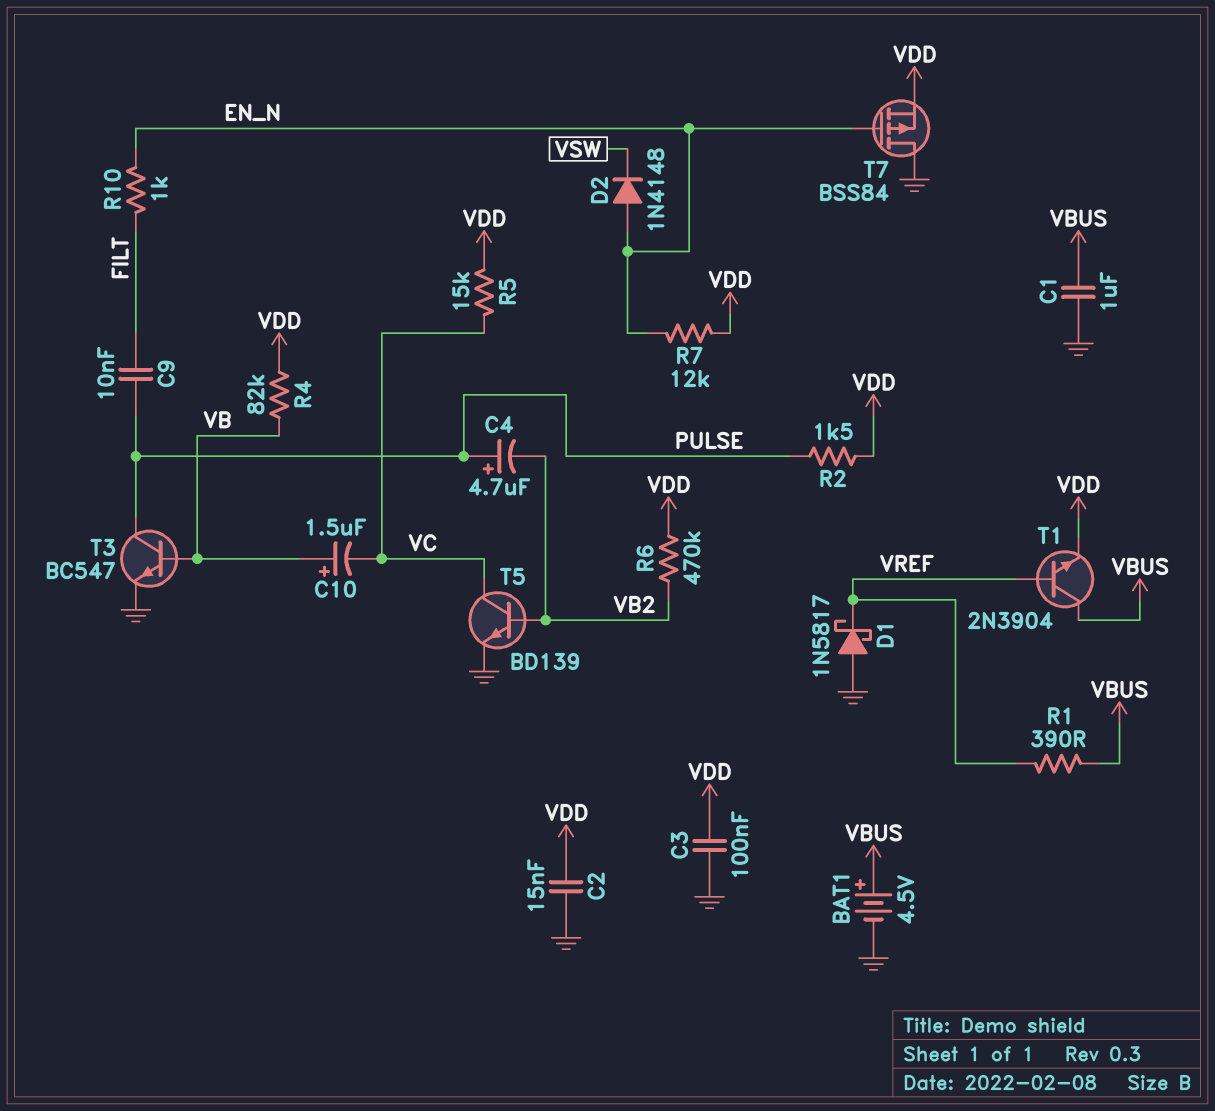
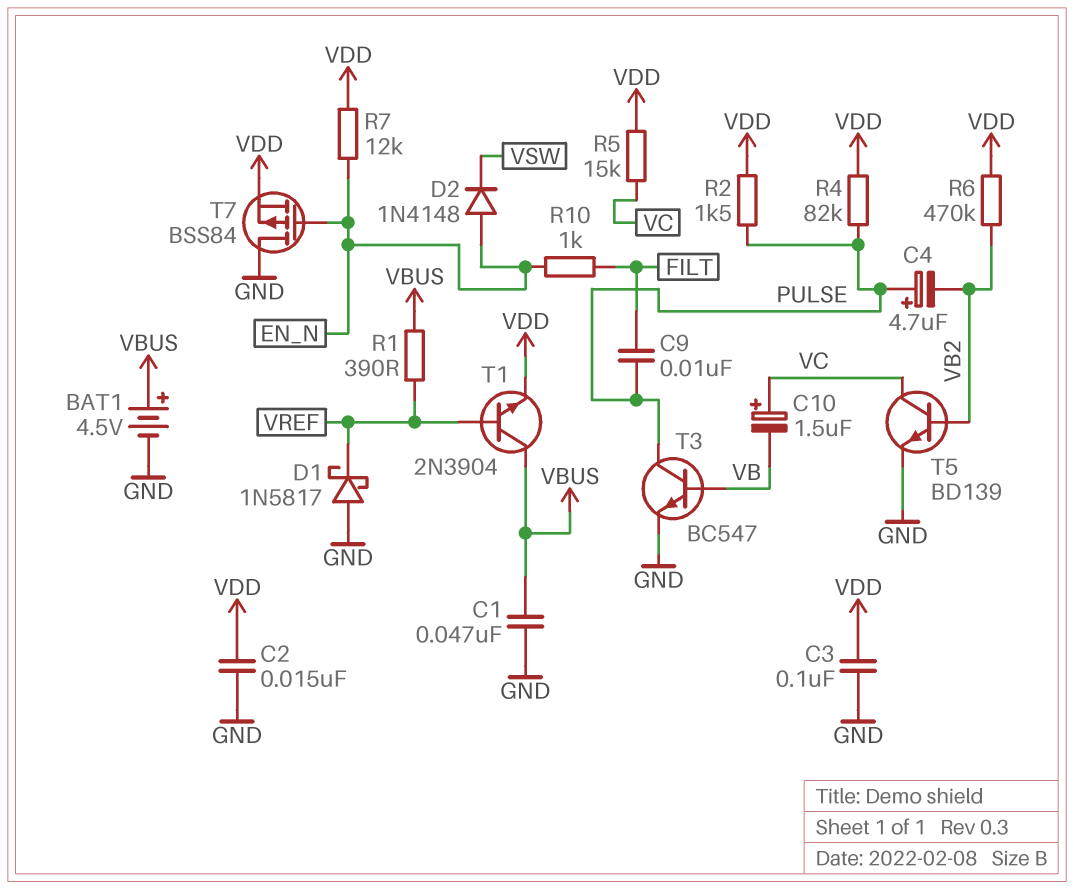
C1: 1uF (GND, VBUS) -> 47nF (GND, VBUS)
C10: 1.5uF (plus VB, minus VC) -> 1.5uF (plus VC, minus VB)
R4: 82k (VB, VDD) -> 82k (PULSE, VDD)

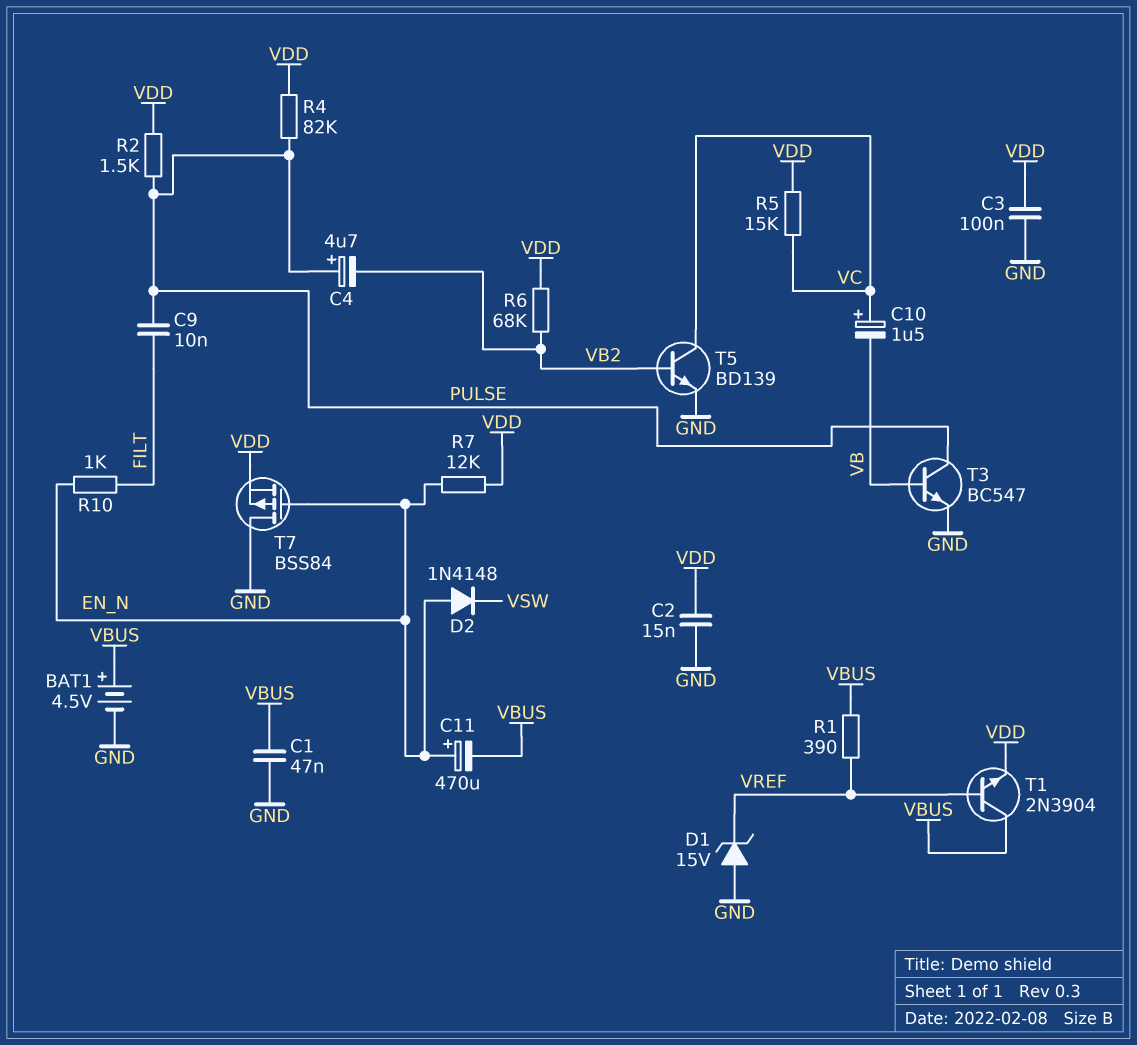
C11: none -> 470uF (plus EN_N, minus VBUS)
D1: schottky 1N5817 (A GND, K VREF) -> zener 15V (A GND, K VREF)
R6: 470k (VB2, VDD) -> 68k (VB2, VDD)

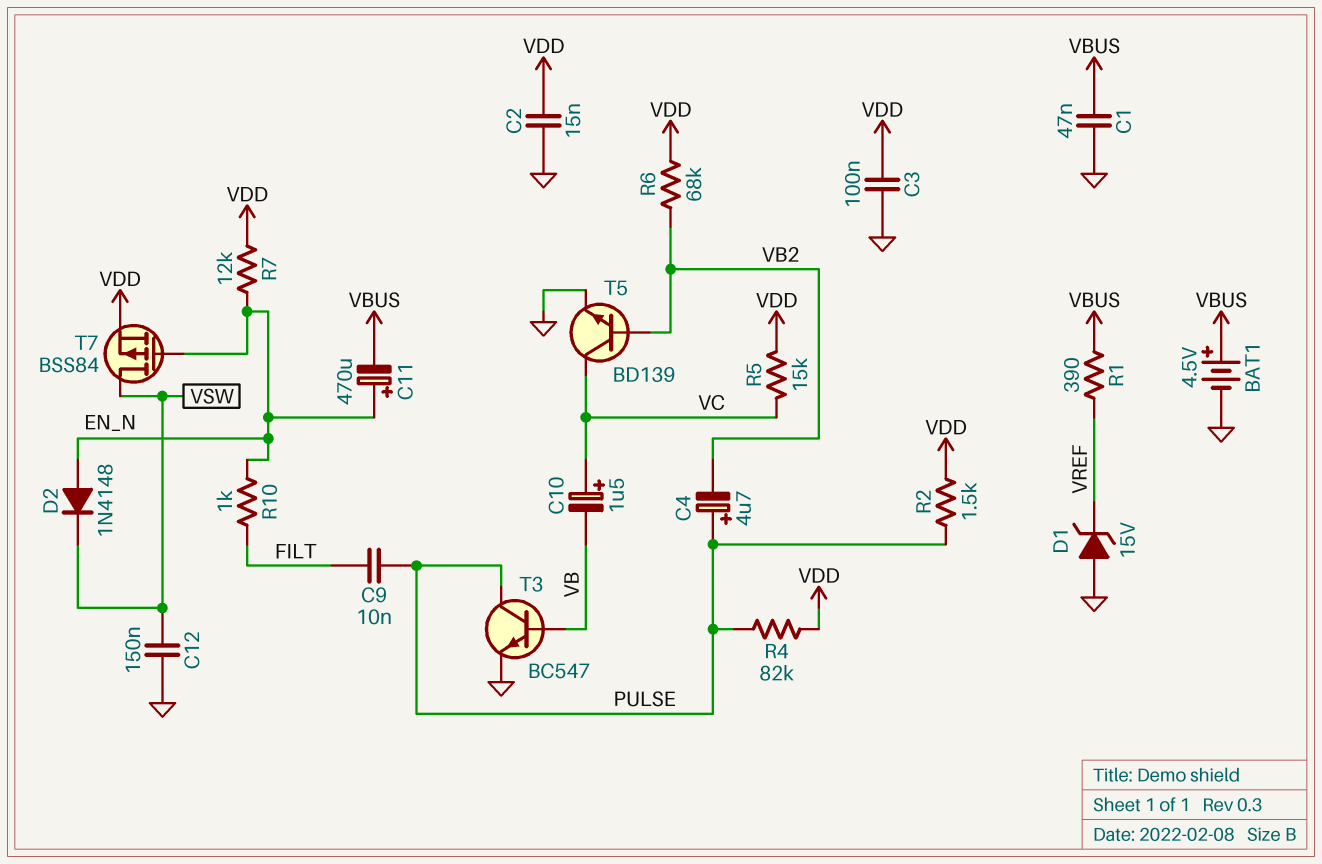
C12: none -> 150nF (GND, VSW)
T1: NPN 2N3904 (B VREF, C VBUS, E VDD) -> none
T7: PMOS BSS84 (G EN_N, D GND, S VDD) -> PMOS BSS84 (G EN_N, D VSW, S VDD)

